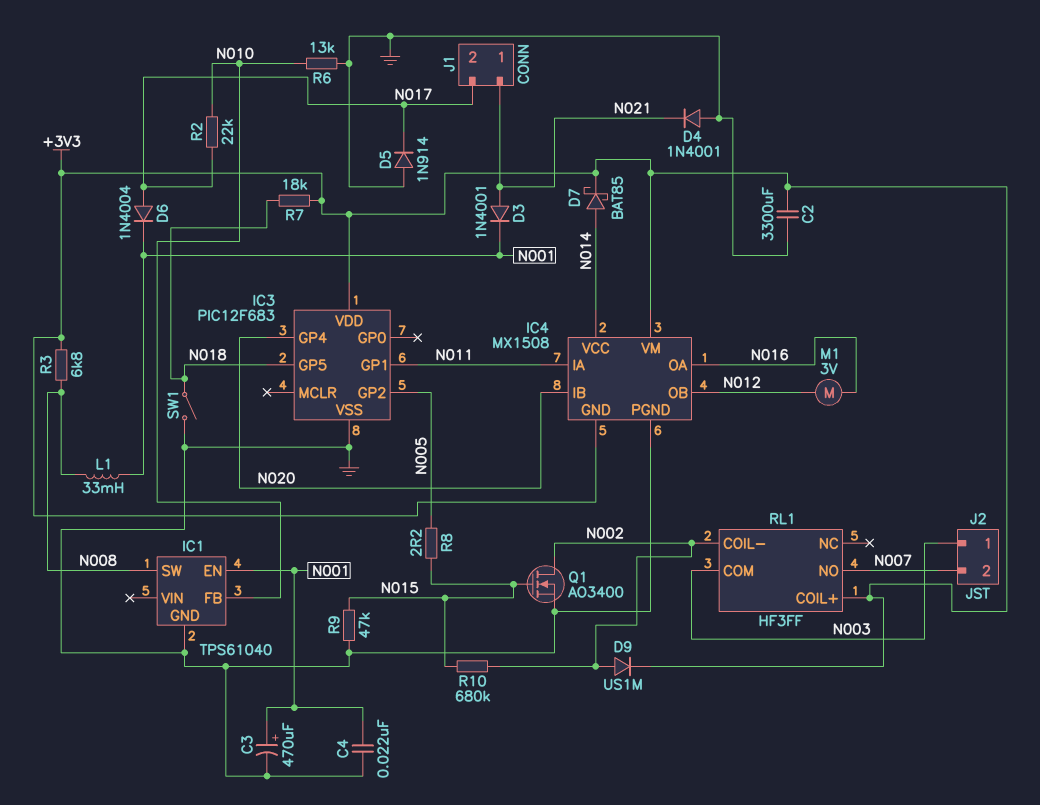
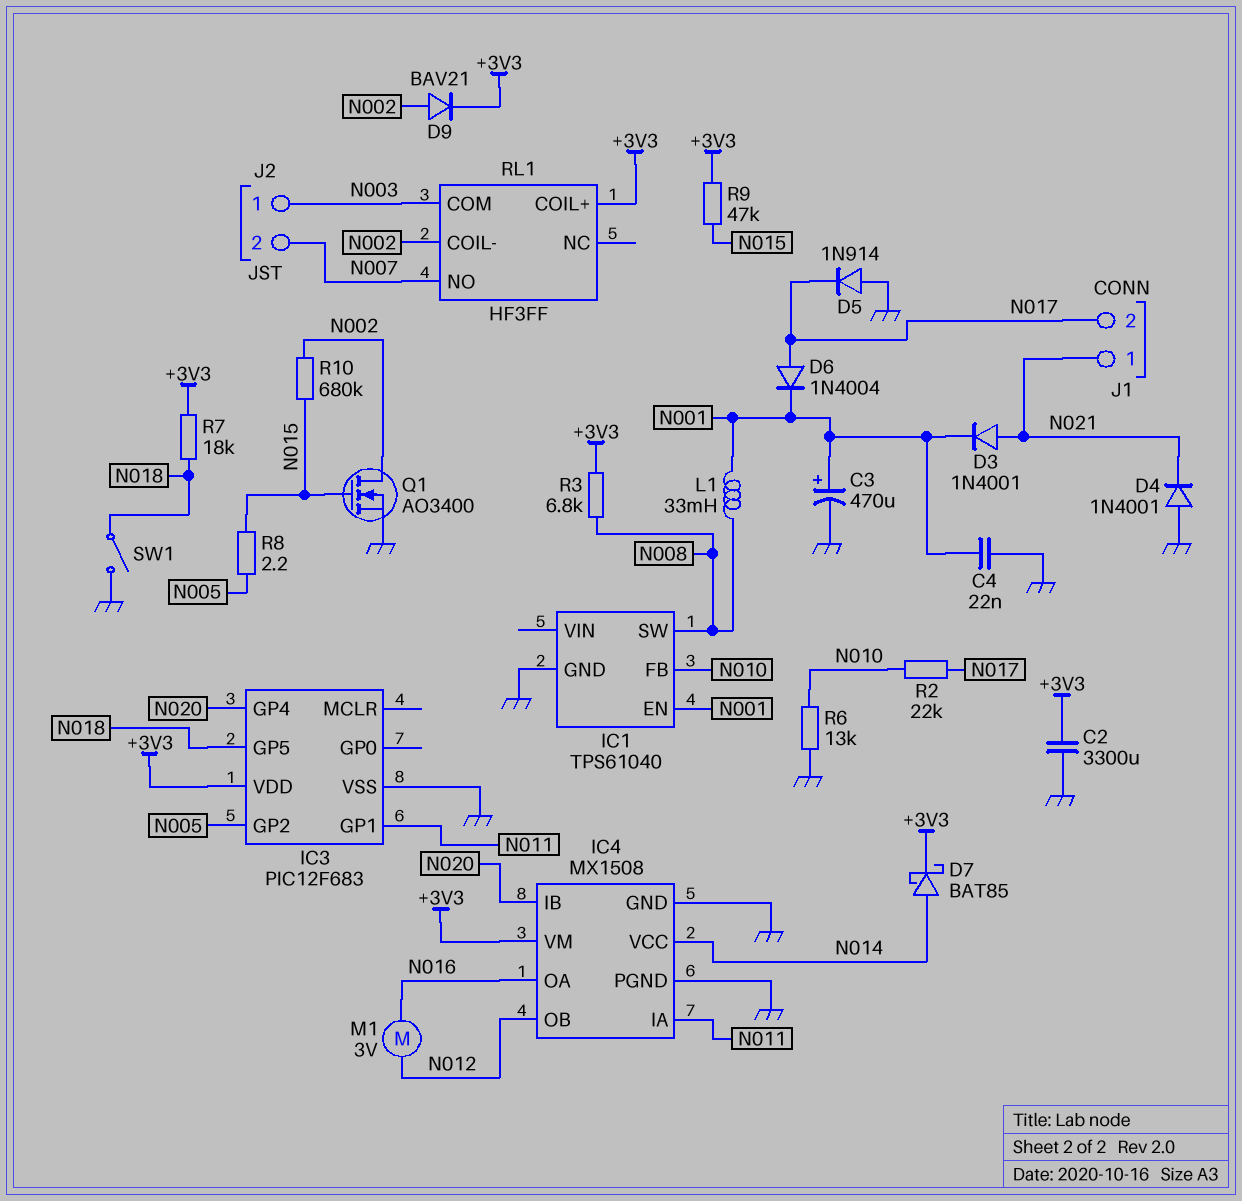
D9: diode US1M (A N002, K +3V3) -> diode BAV21 (A N002, K +3V3)
IC4 pin GND: +3V3 -> GND
R9: 47k (GND, N015) -> 47k (+3V3, N015)

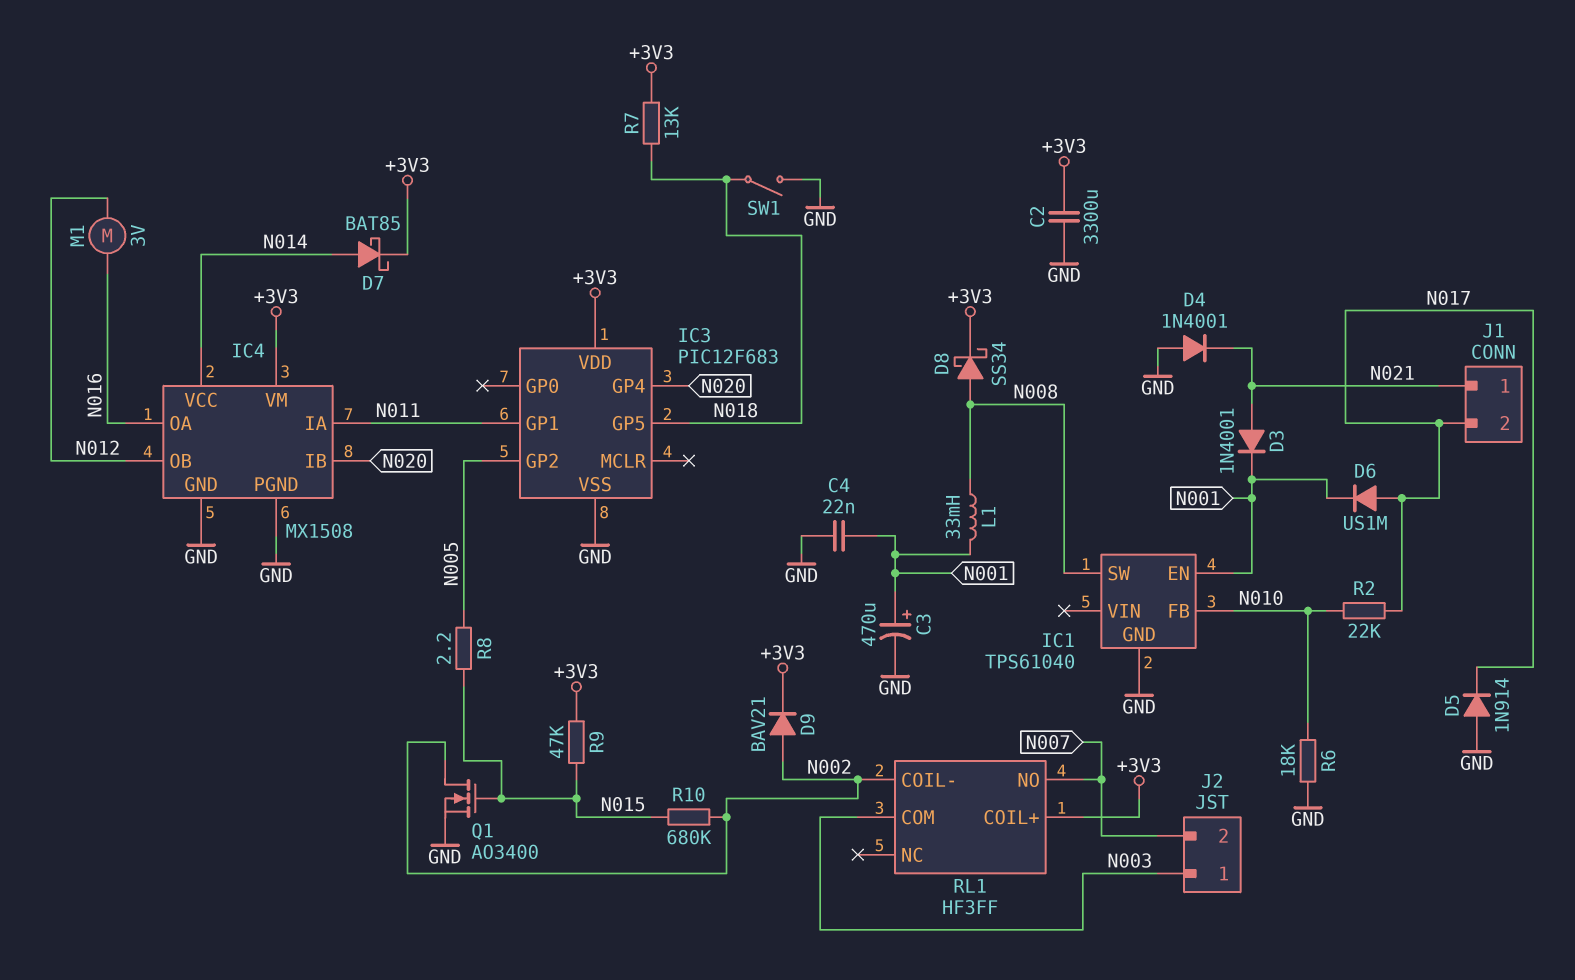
D6: diode 1N4004 (A N017, K N001) -> diode US1M (A N017, K N001)
D8: none -> schottky SS34 (A N008, K +3V3)
R3: 6.8k (+3V3, N008) -> none
R6: 13k (GND, N010) -> 18k (GND, N010)
R7: 18k (+3V3, N018) -> 13k (+3V3, N018)

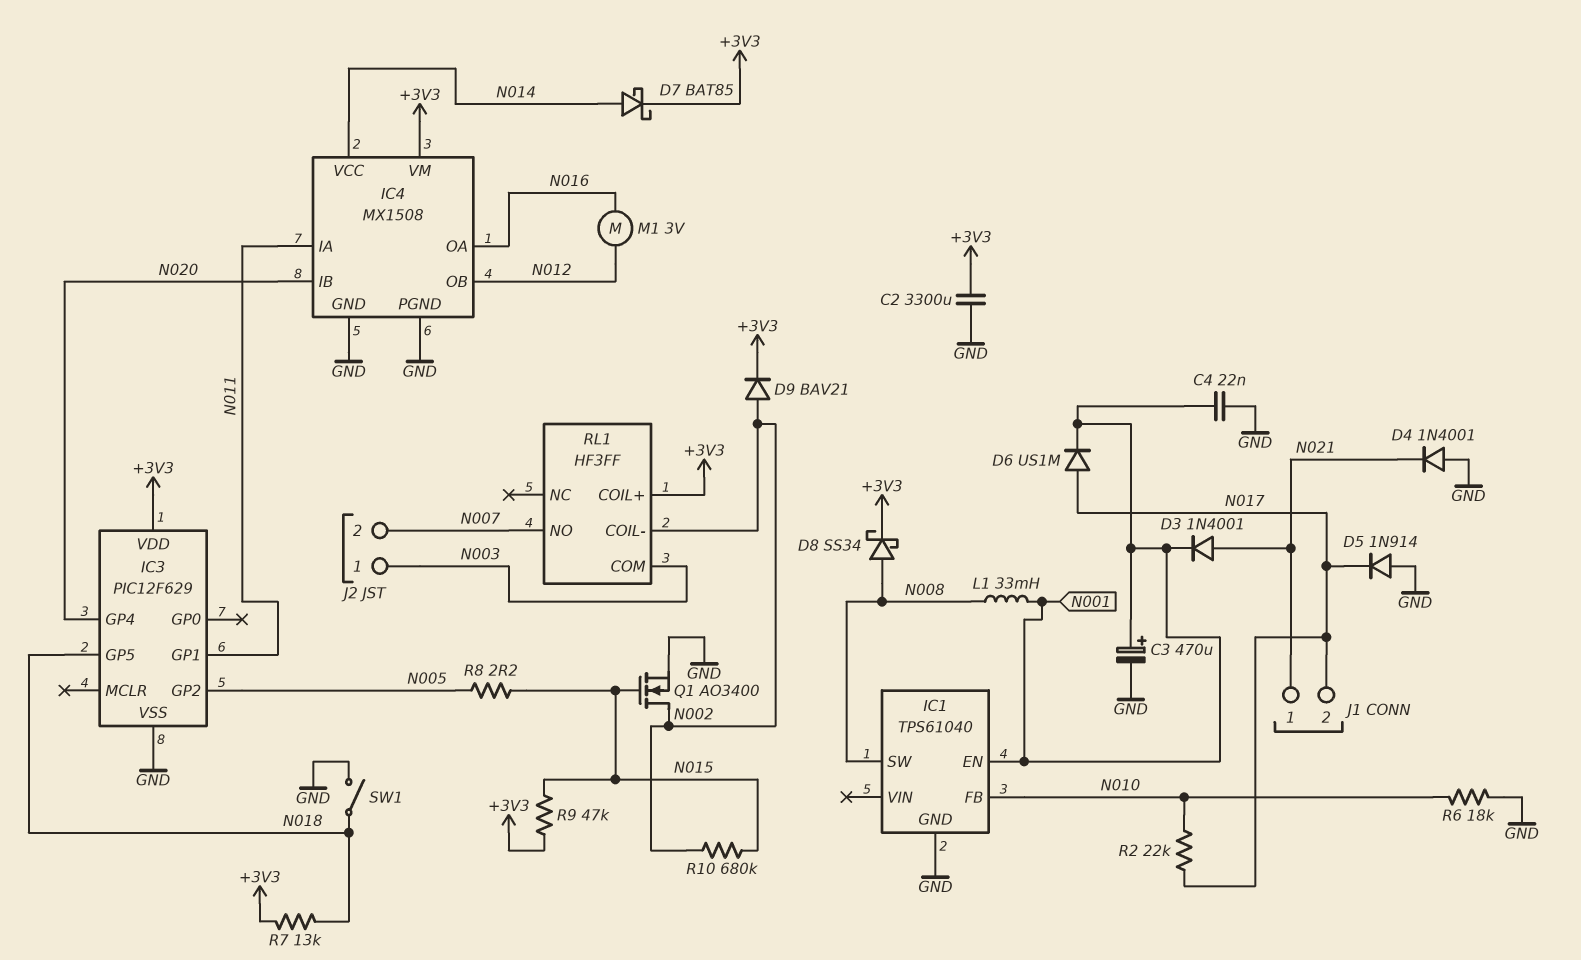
IC3: PIC12F683 -> PIC12F629

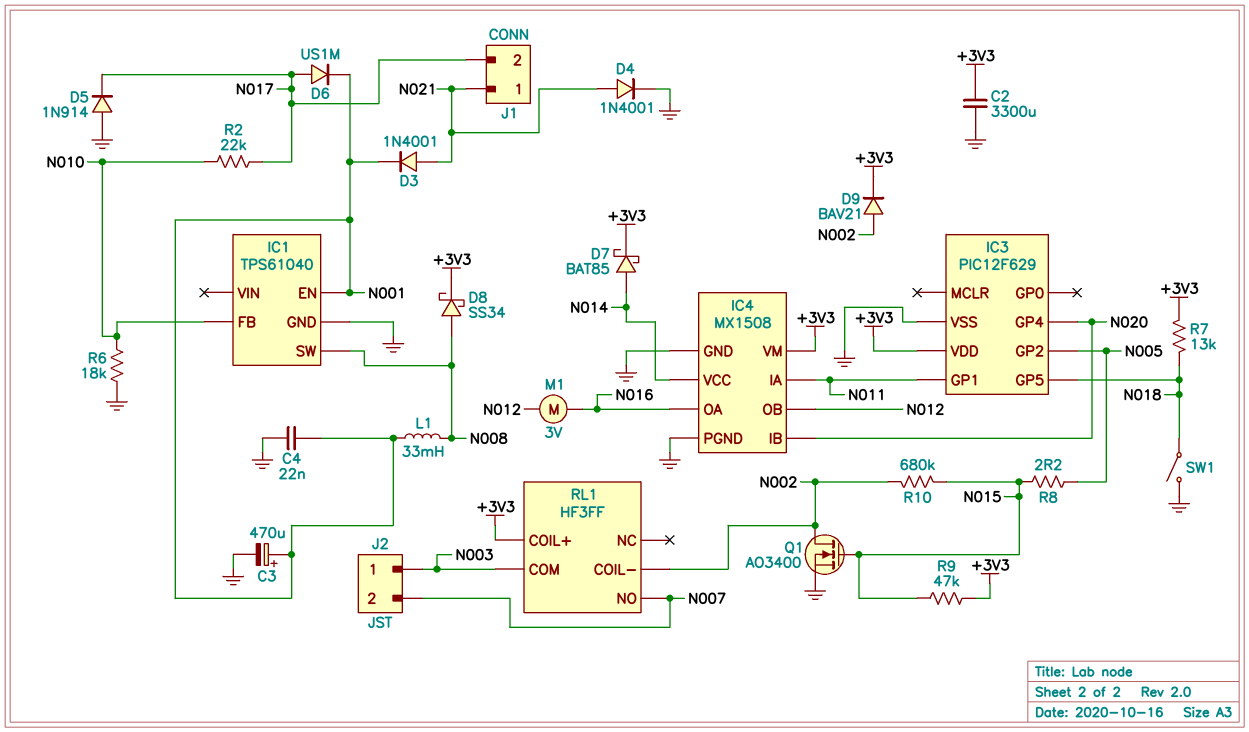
D4: diode 1N4001 (A GND, K N021) -> diode 1N4001 (A N021, K GND)

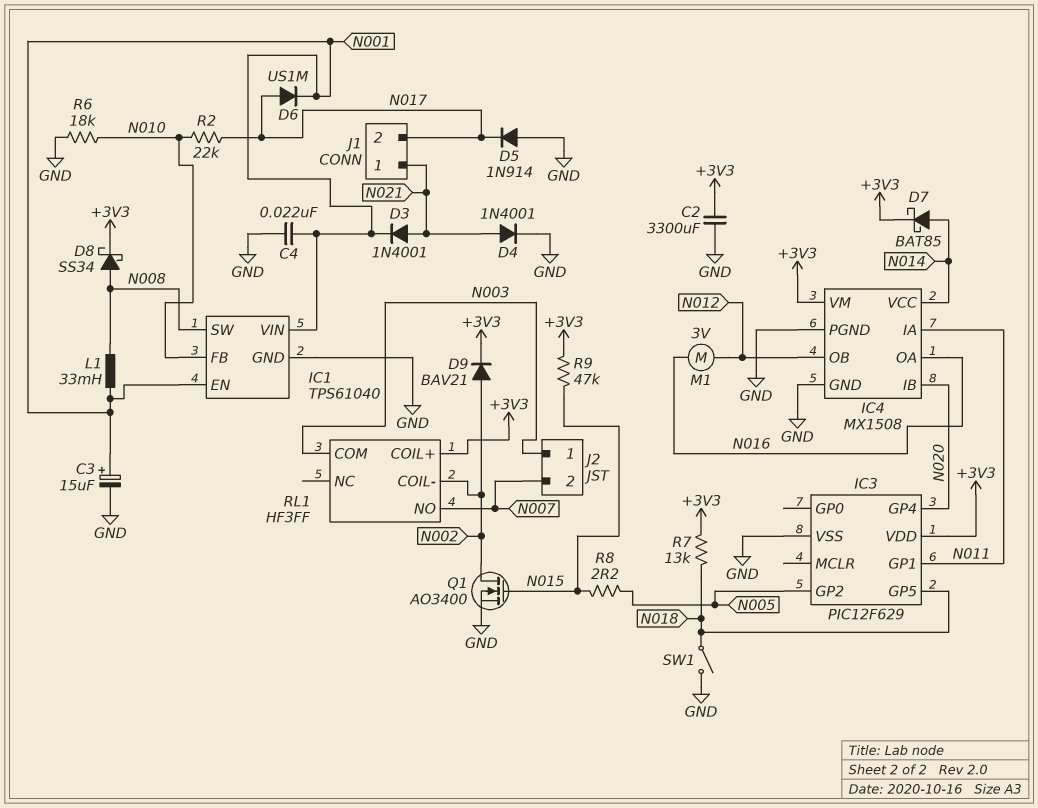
C3: 470uF (plus N001, minus GND) -> 15uF (plus N001, minus GND)
IC1 pin VIN: none -> N001
R10: 680k (N002, N015) -> none

